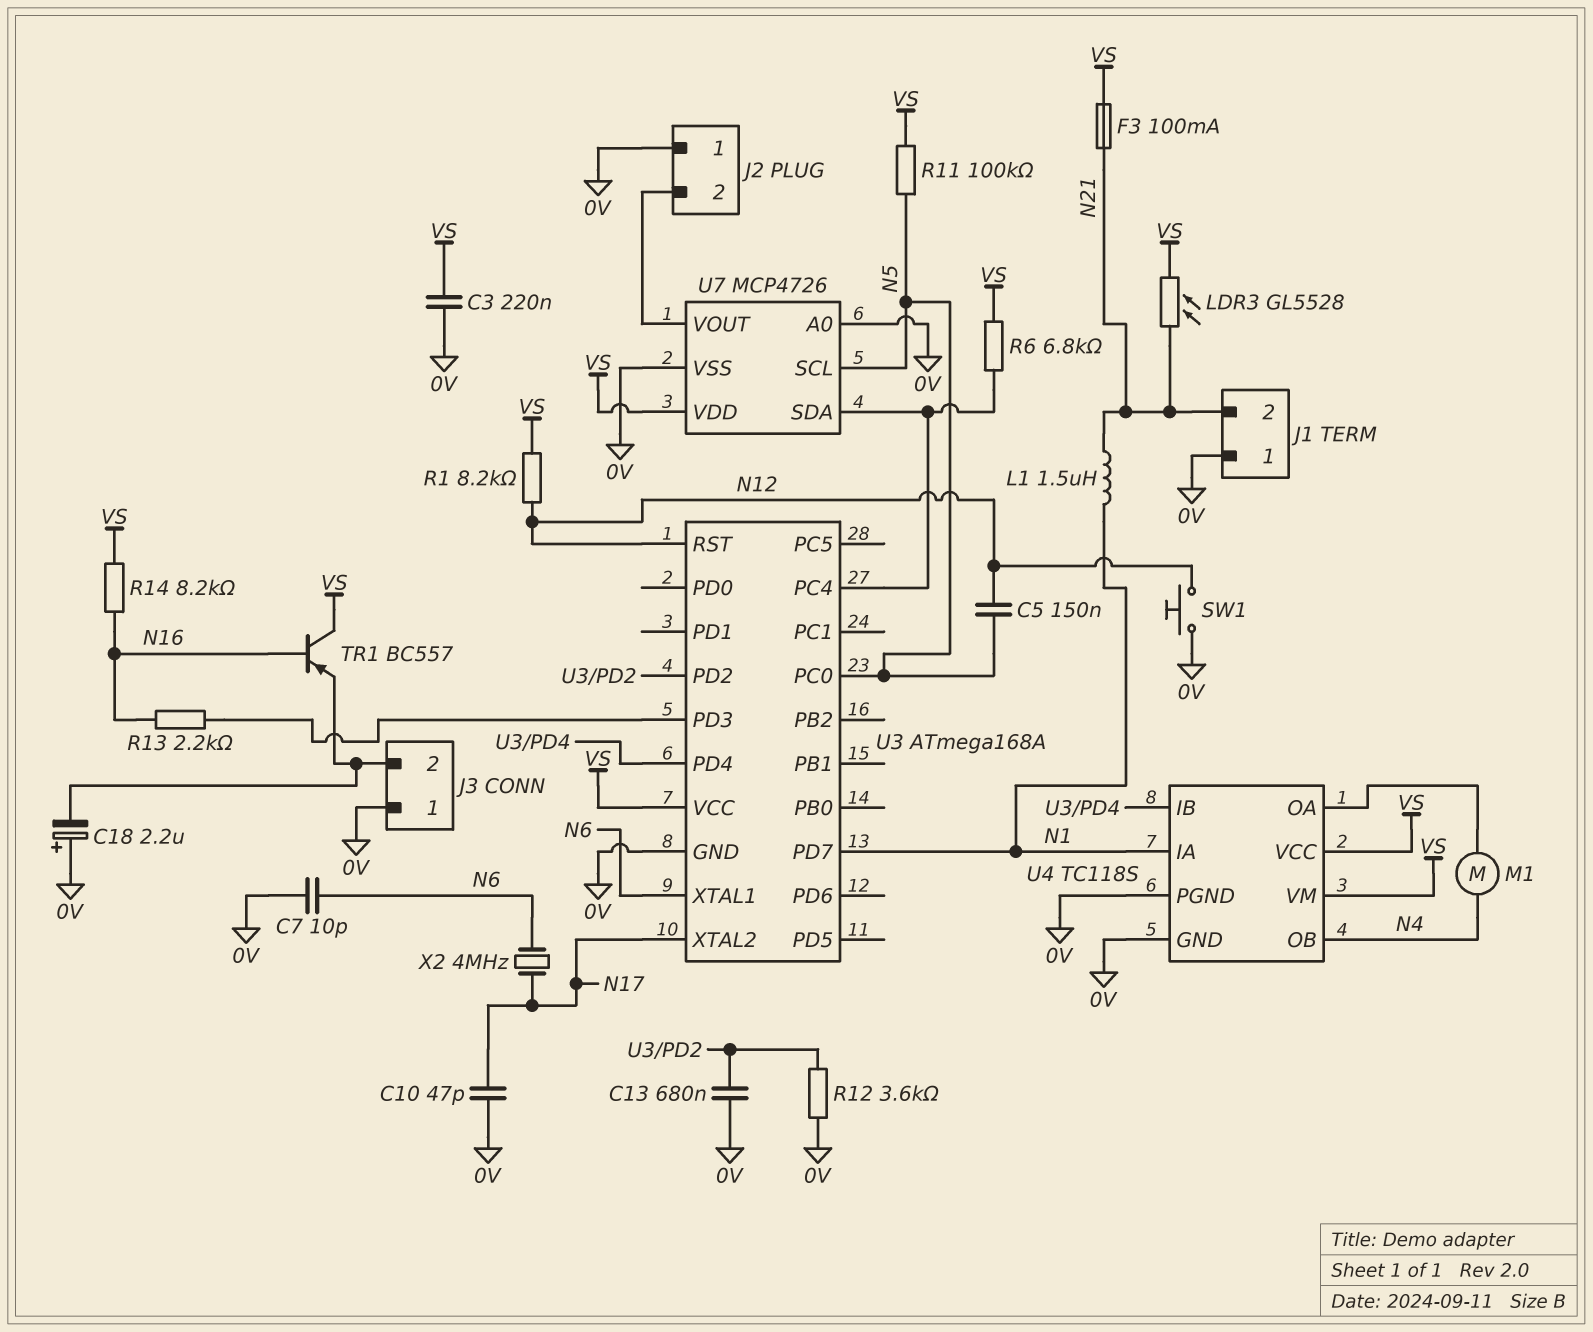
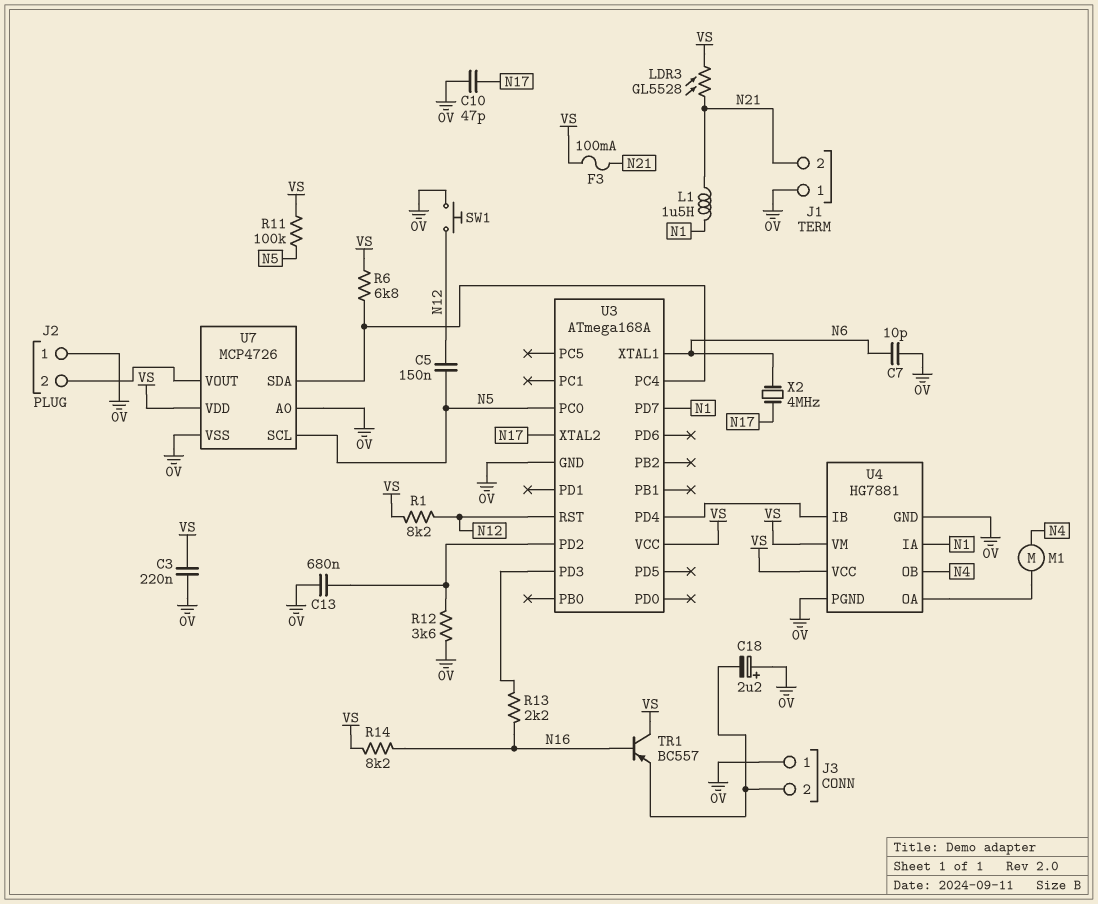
U4: TC118S -> HG7881

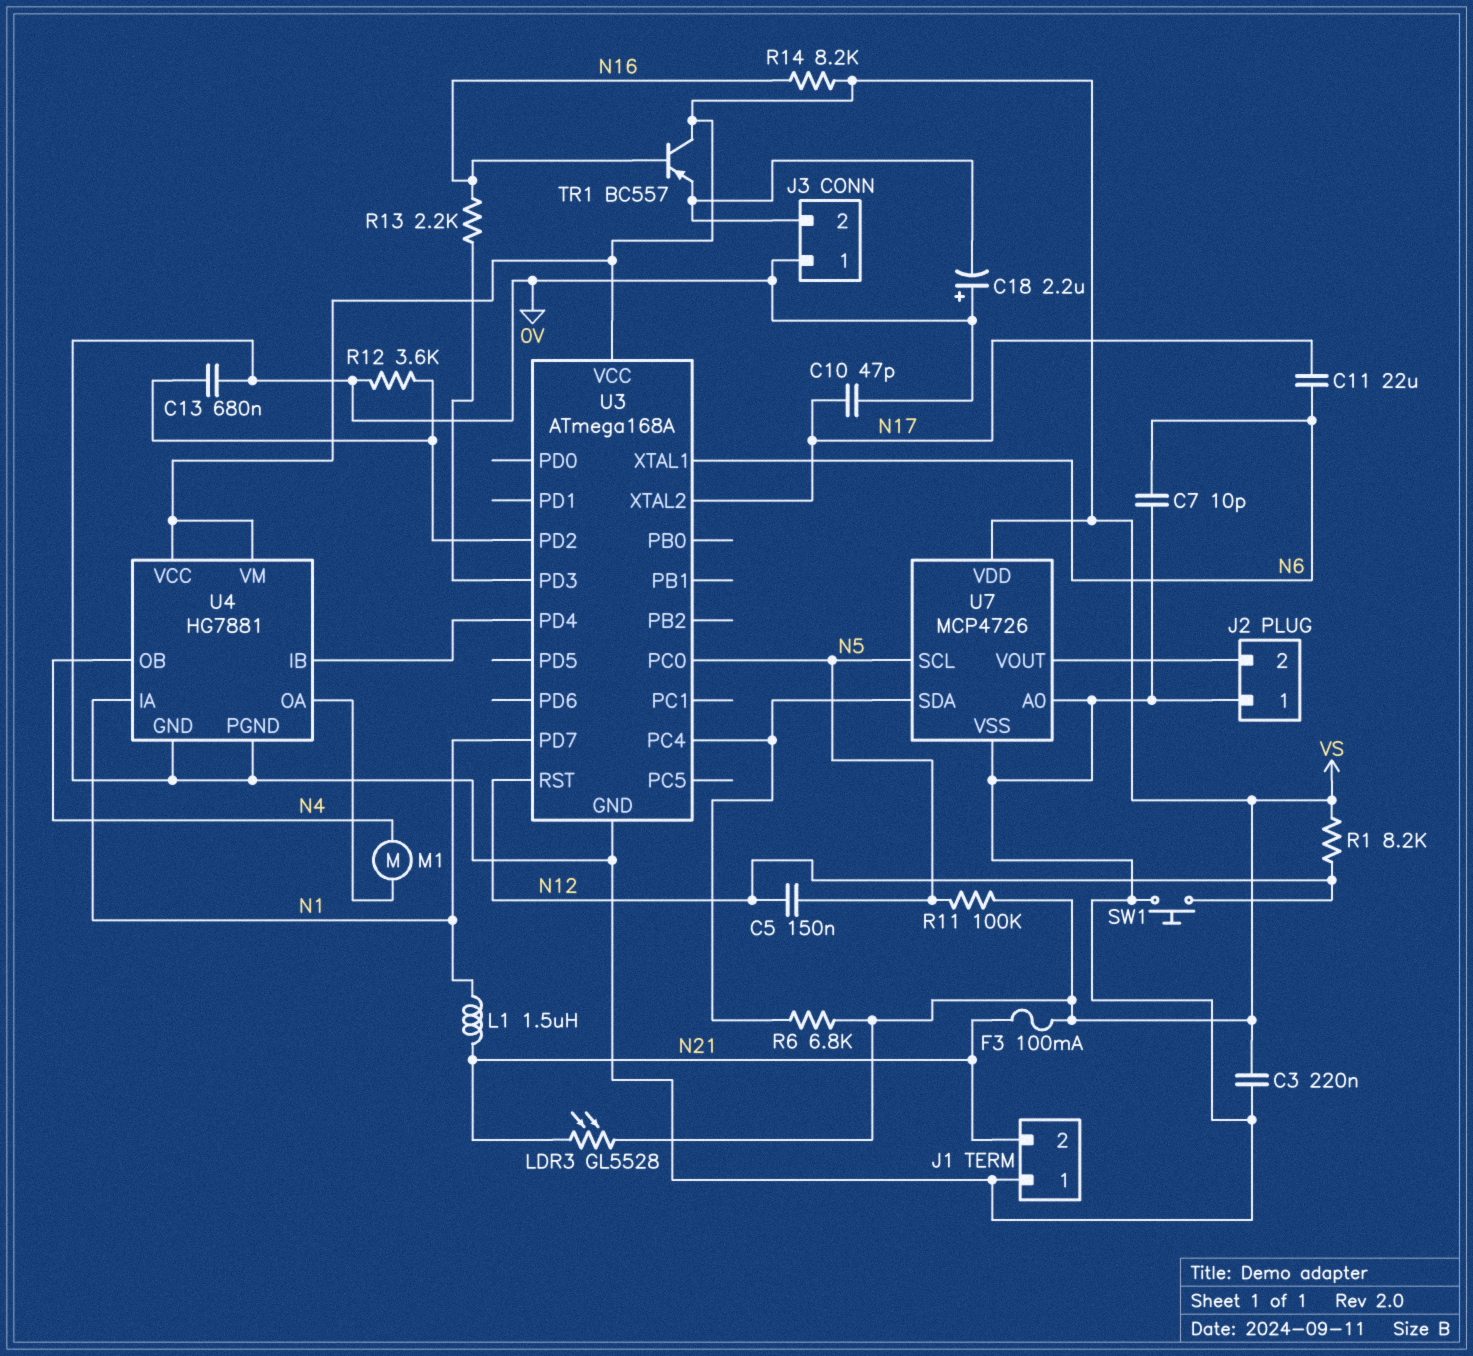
C11: none -> 22uF (N6, N17)
X2: 4MHz (N6, N17) -> none

